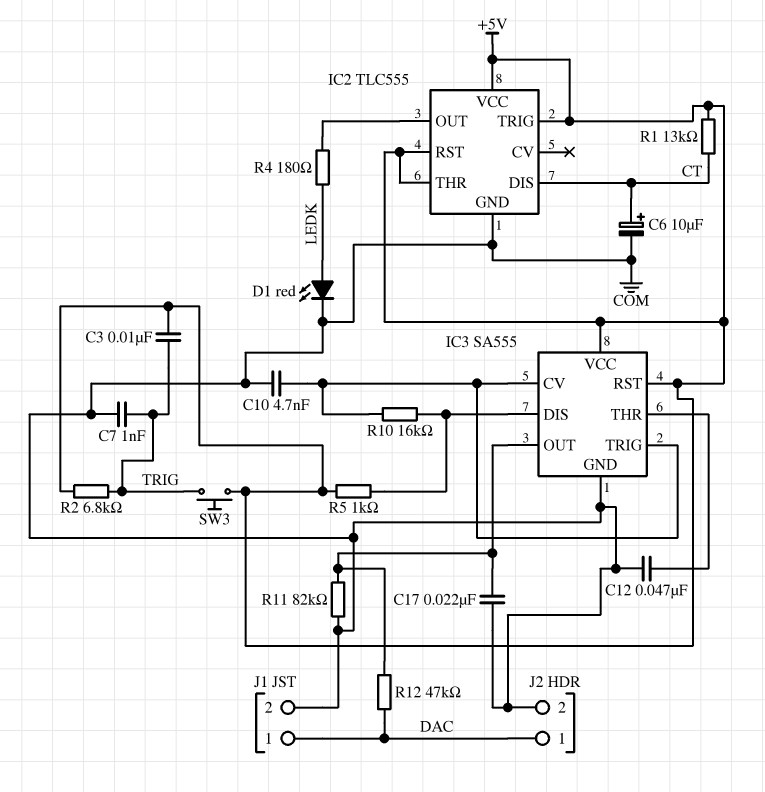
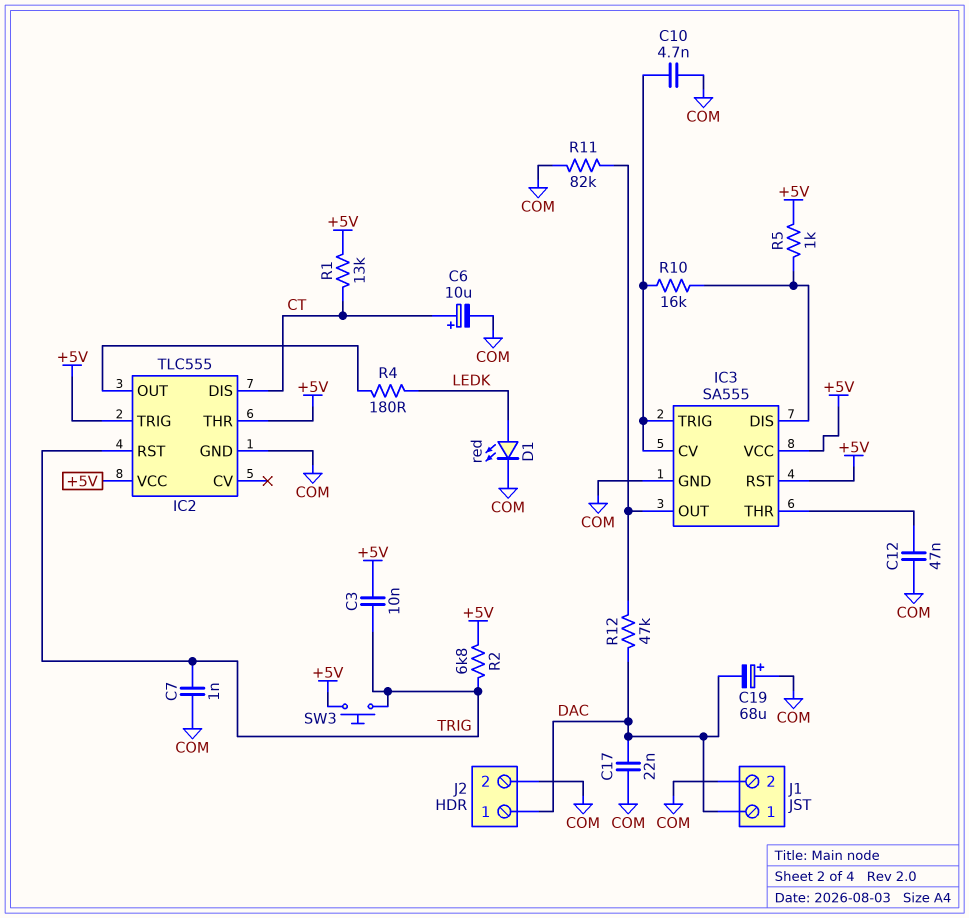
C17: 22nF (COM, IC3/OUT) -> 22nF (COM, DAC)
C19: none -> 68uF (plus COM, minus DAC)
IC2 pin RST: +5V -> TRIG

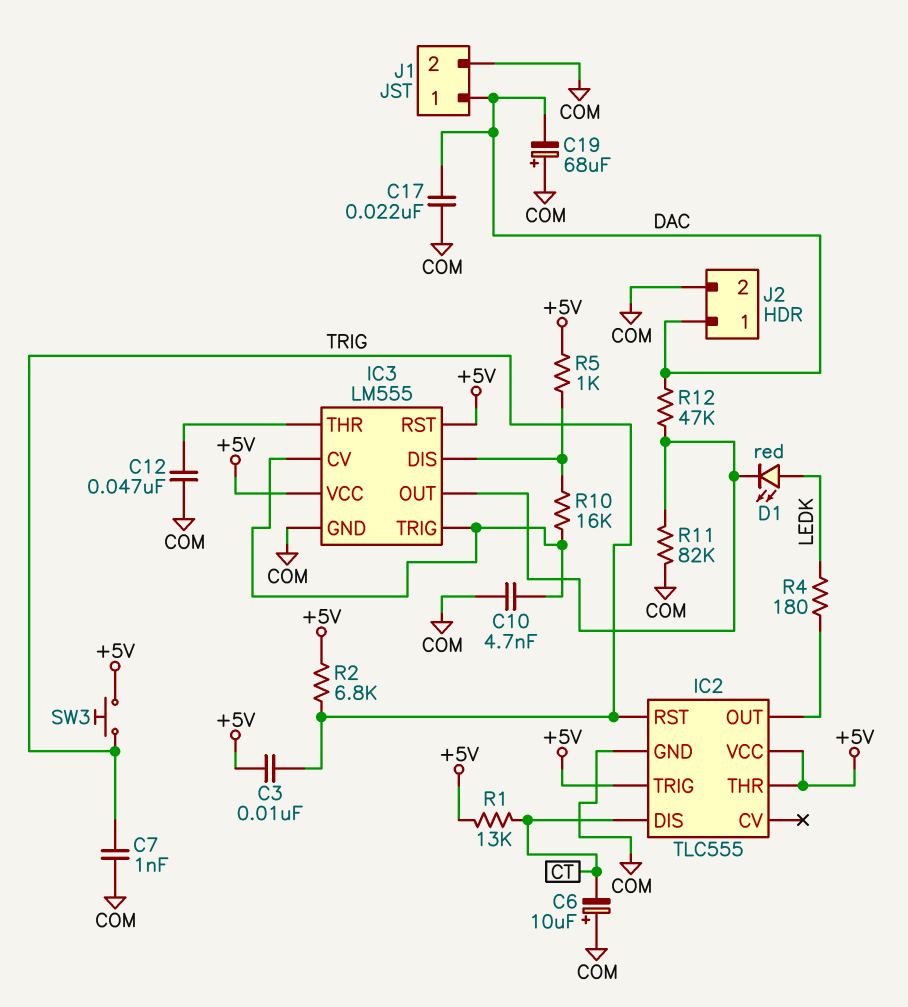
C6: 10uF (plus CT, minus COM) -> 10uF (plus COM, minus CT)
D1: LED red (A LEDK, K COM) -> LED red (A LEDK, K IC3/OUT)
IC3: SA555 -> LM555

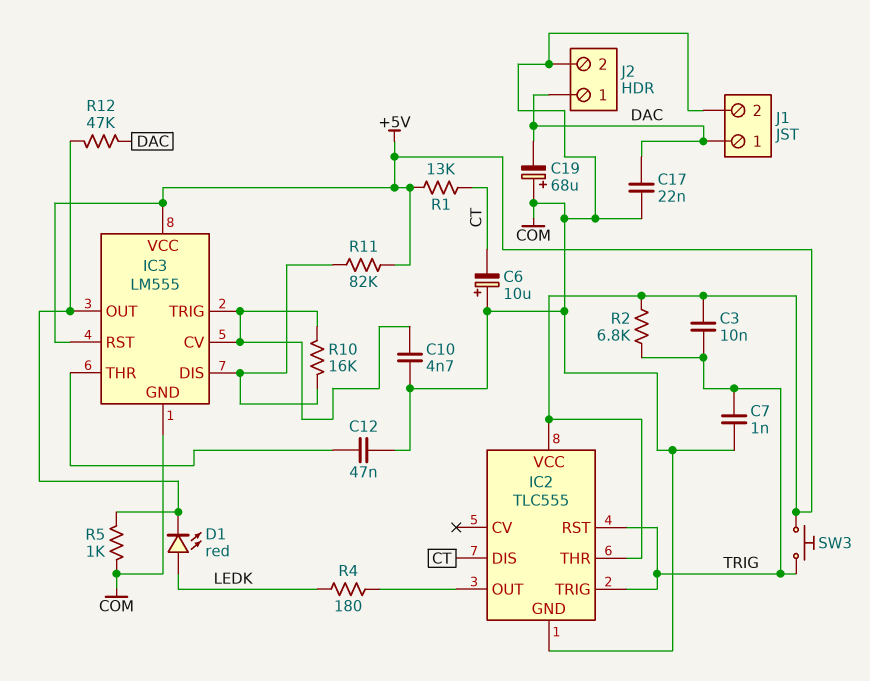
IC2 pin TRIG: +5V -> TRIG
R5: 1k (+5V, IC3/DIS) -> 1k (COM, IC3/OUT)
R11: 82k (COM, IC3/OUT) -> 82k (+5V, IC3/DIS)

